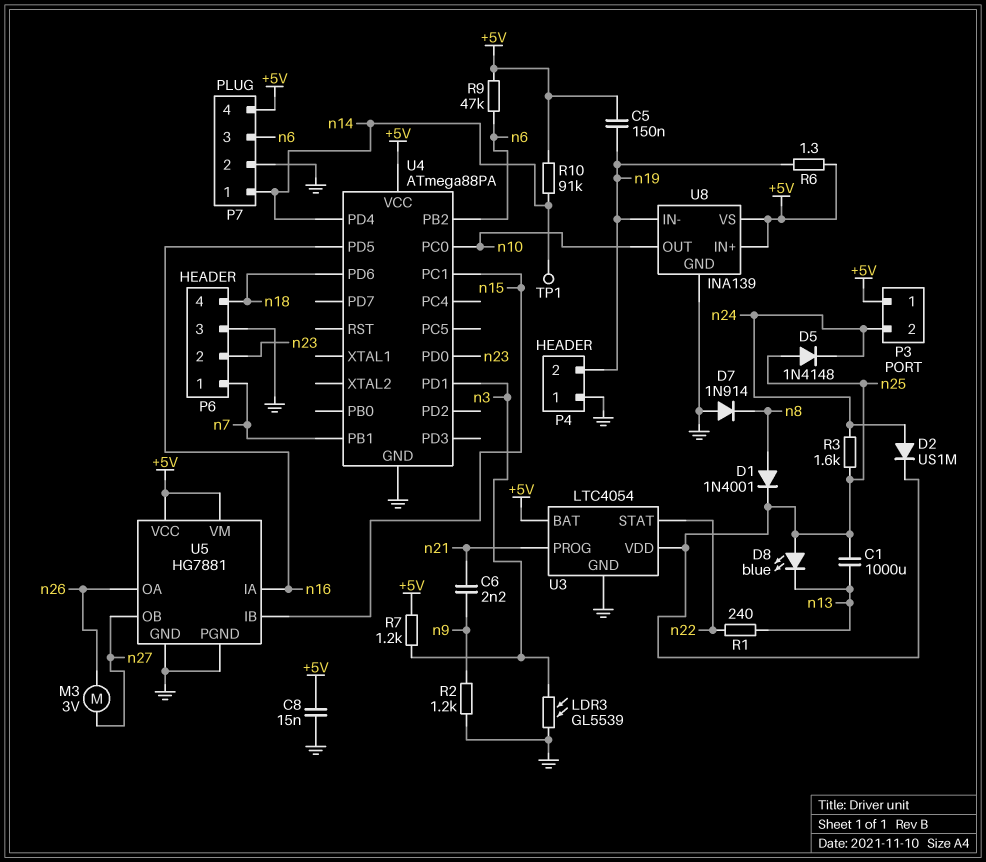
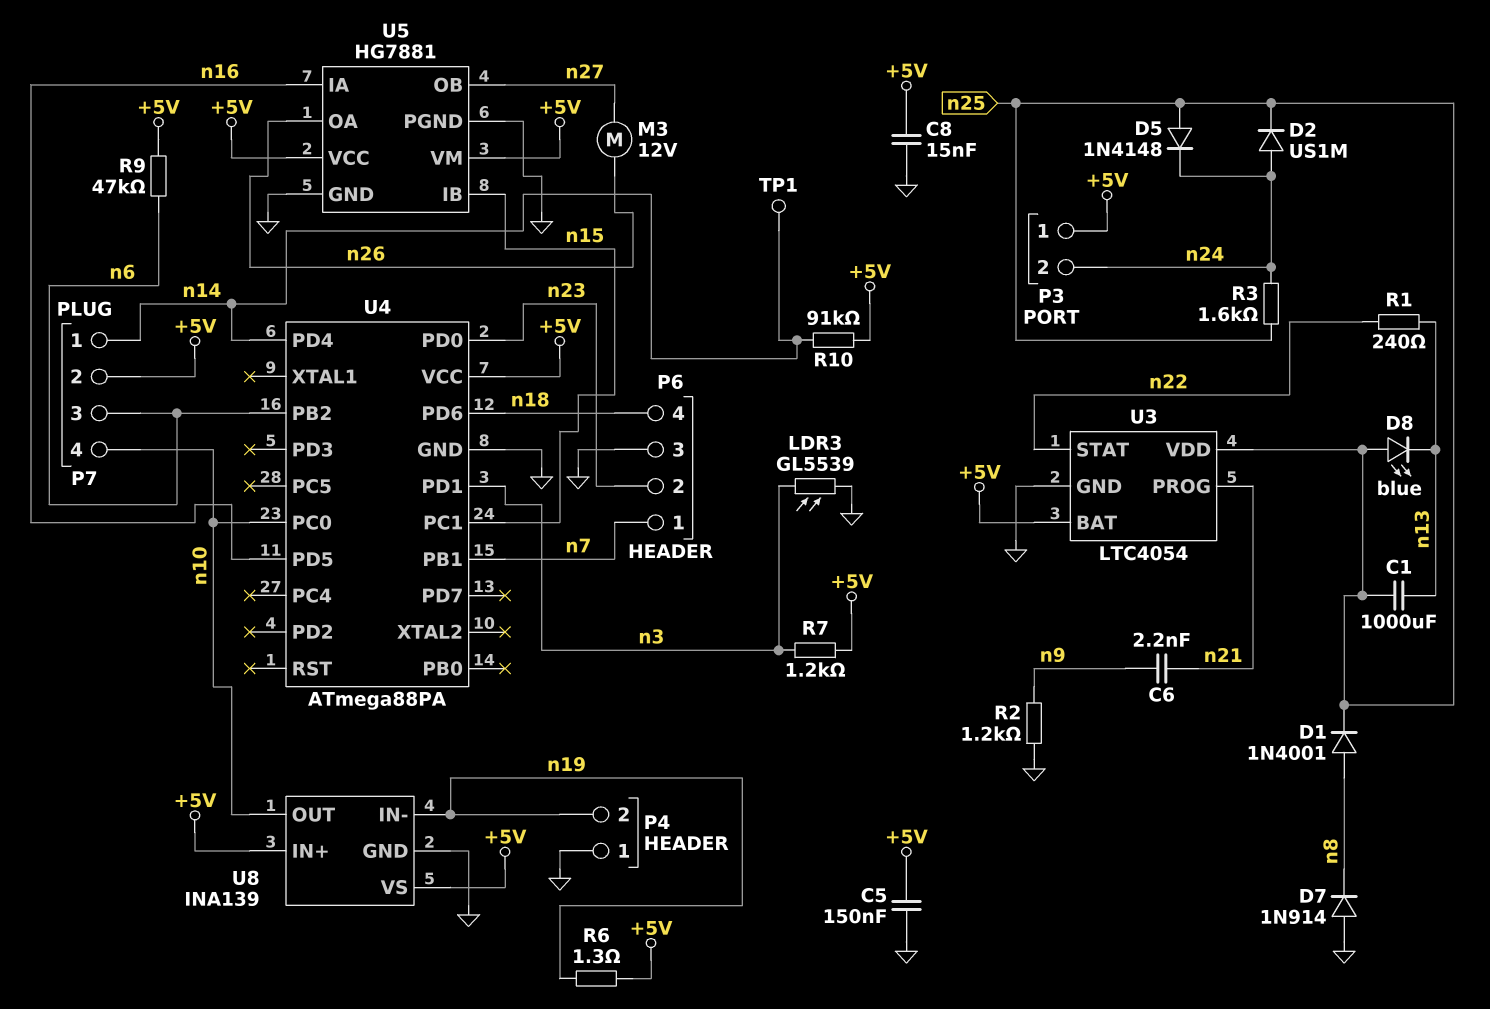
C5: 150nF (+5V, n19) -> 150nF (+5V, GND)
M3: motor 3V (n26, n27) -> motor 12V (n26, n27)
P7 pin 2: GND -> +5V
P7 pin 4: +5V -> n10

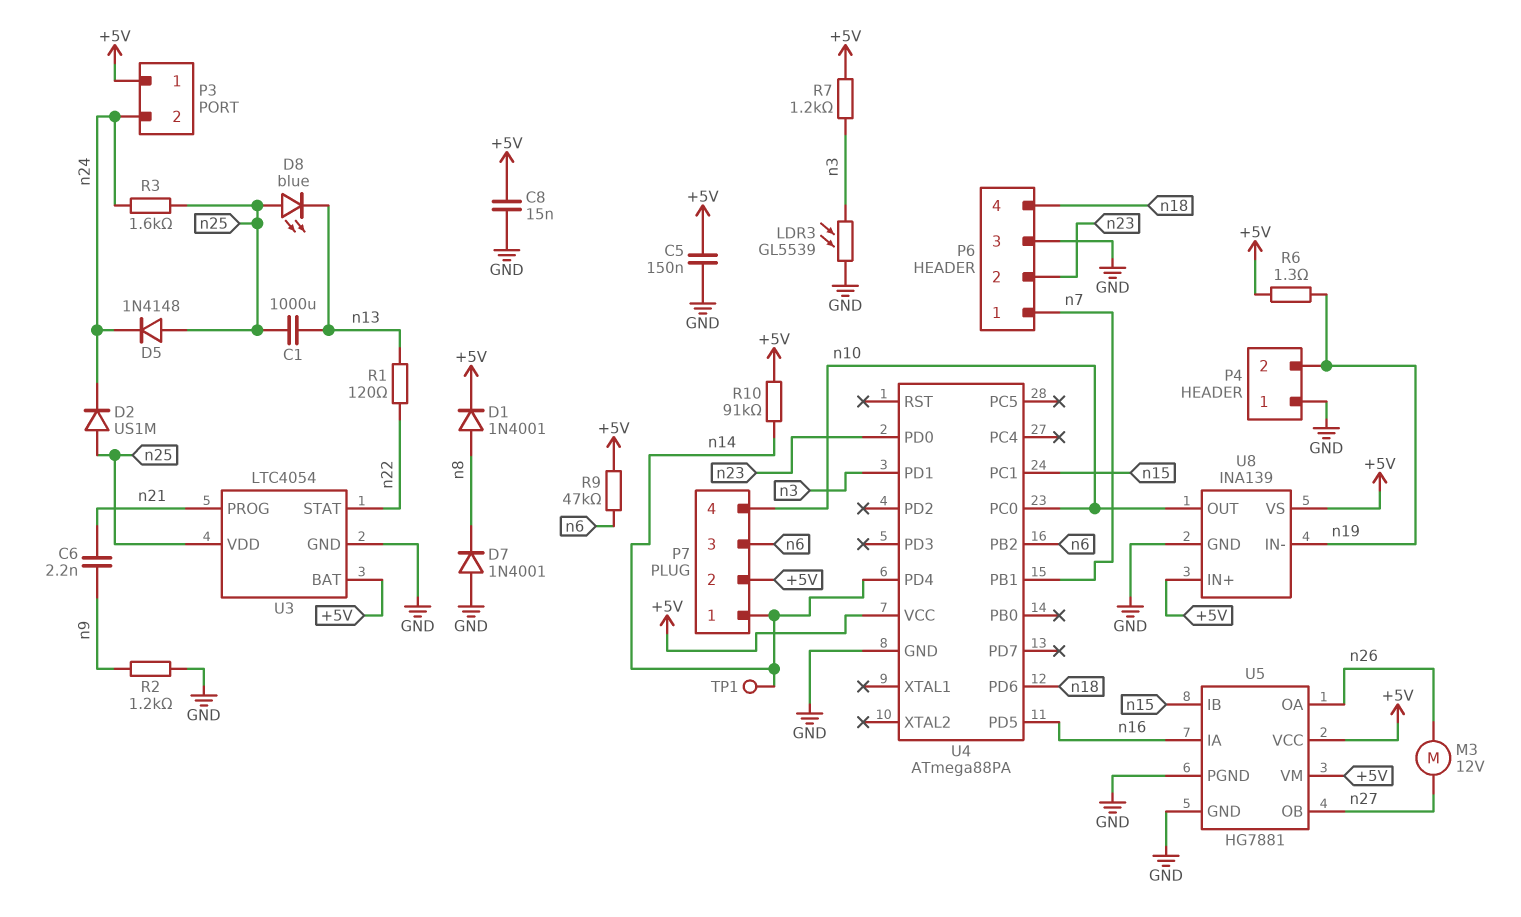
D1: diode 1N4001 (A n8, K n25) -> diode 1N4001 (A n8, K +5V)
D2: diode US1M (A n24, K n25) -> diode US1M (A n25, K n24)
D7: diode 1N914 (A GND, K n8) -> diode 1N4001 (A GND, K n8)
R1: 240 (n13, n22) -> 120 (n13, n22)

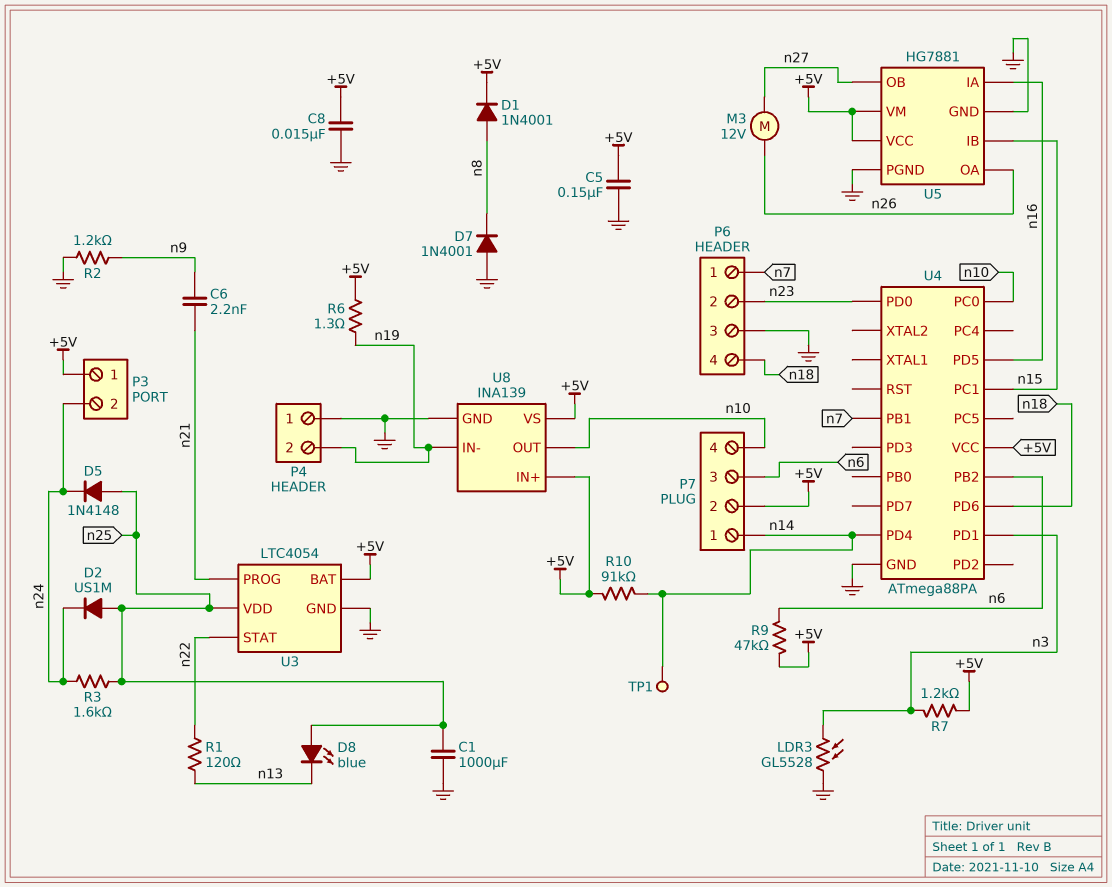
C1: 1000uF (n13, n25) -> 1000uF (GND, n25)
LDR3: GL5539 (GND, n3) -> GL5528 (GND, n3)

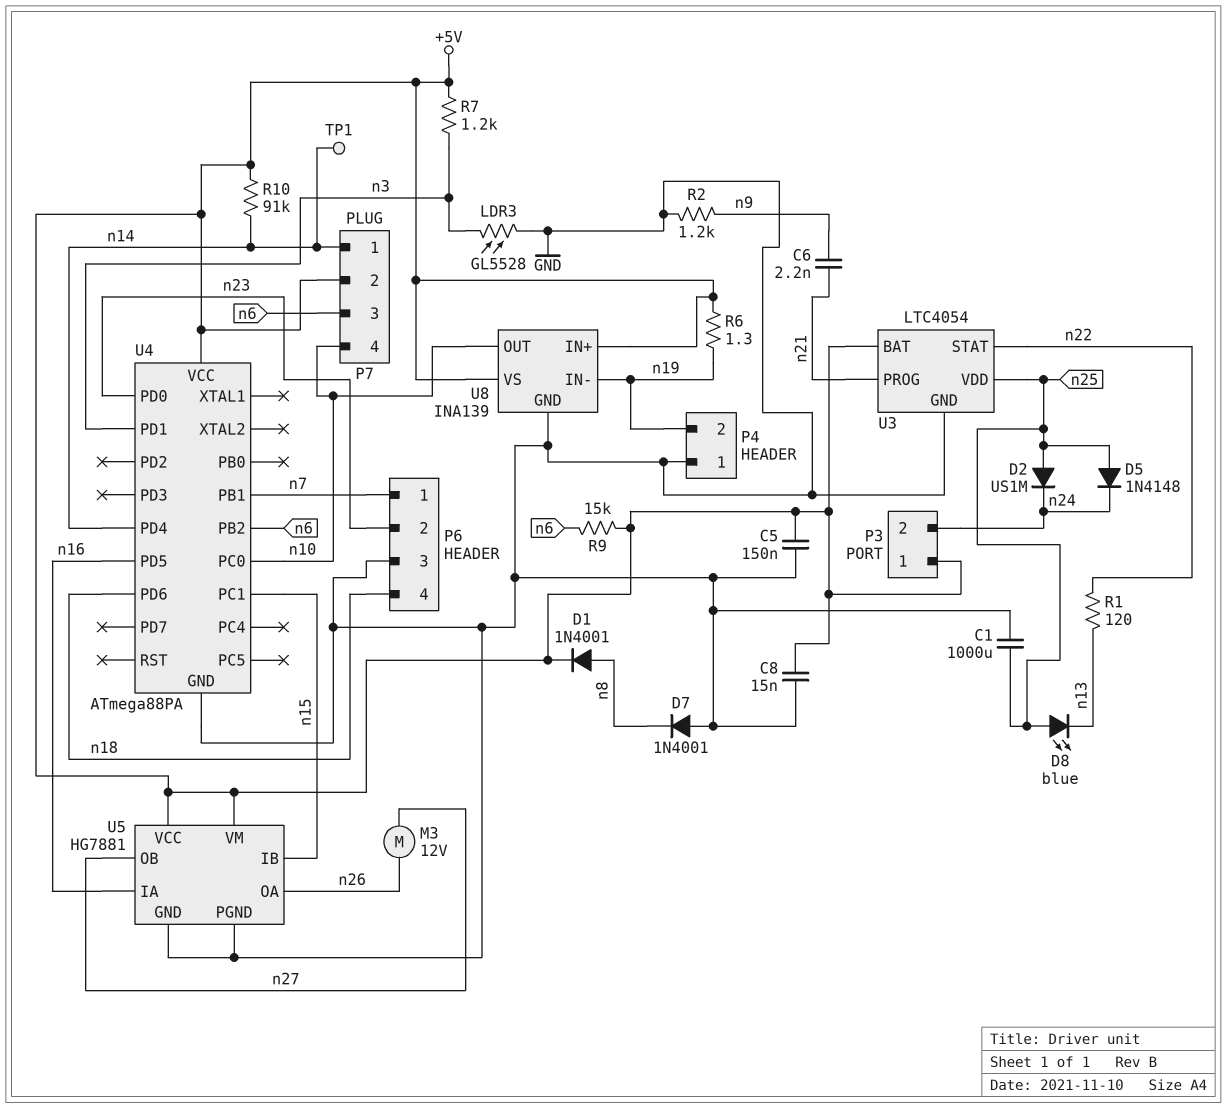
R3: 1.6k (n24, n25) -> none
R9: 47k (+5V, n6) -> 15k (+5V, n6)

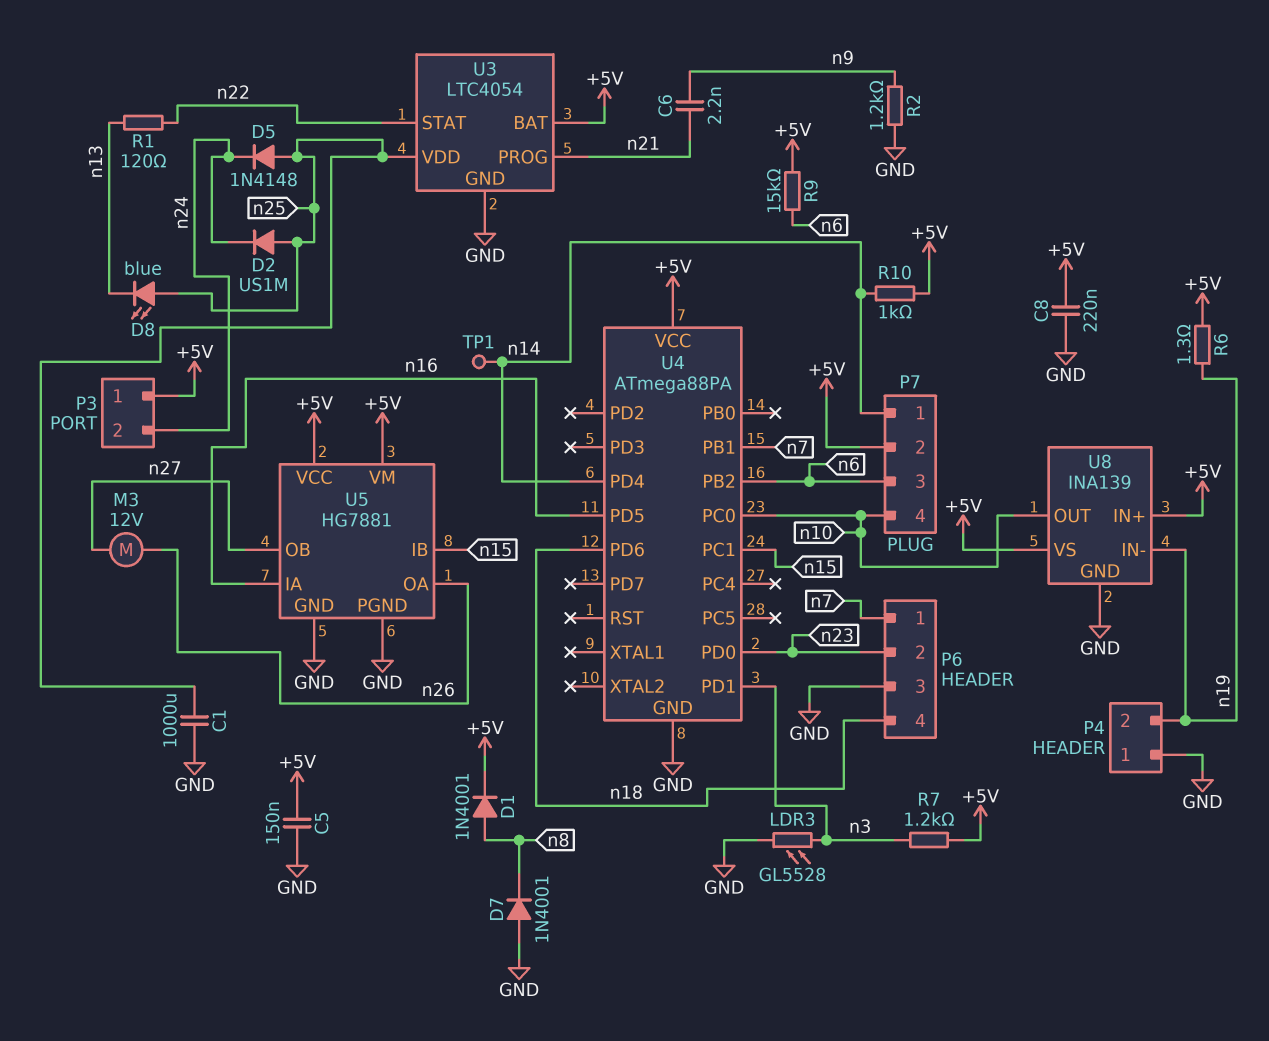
C8: 15nF (+5V, GND) -> 220nF (+5V, GND)
R10: 91k (+5V, n14) -> 1k (+5V, n14)

